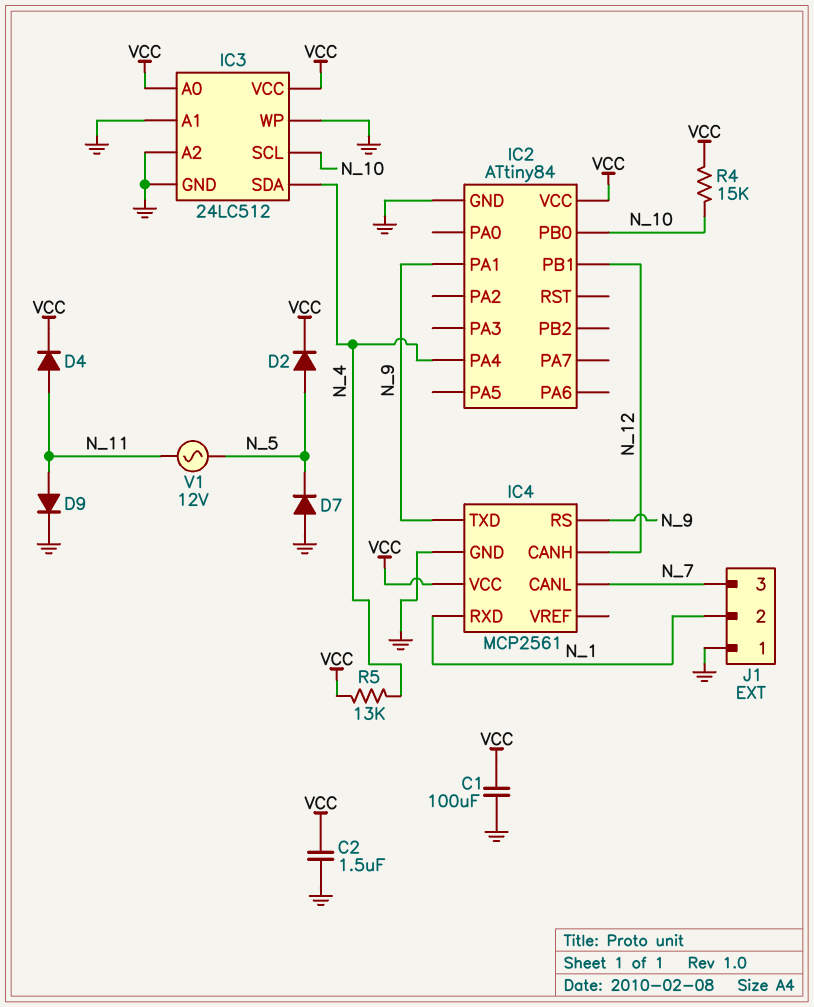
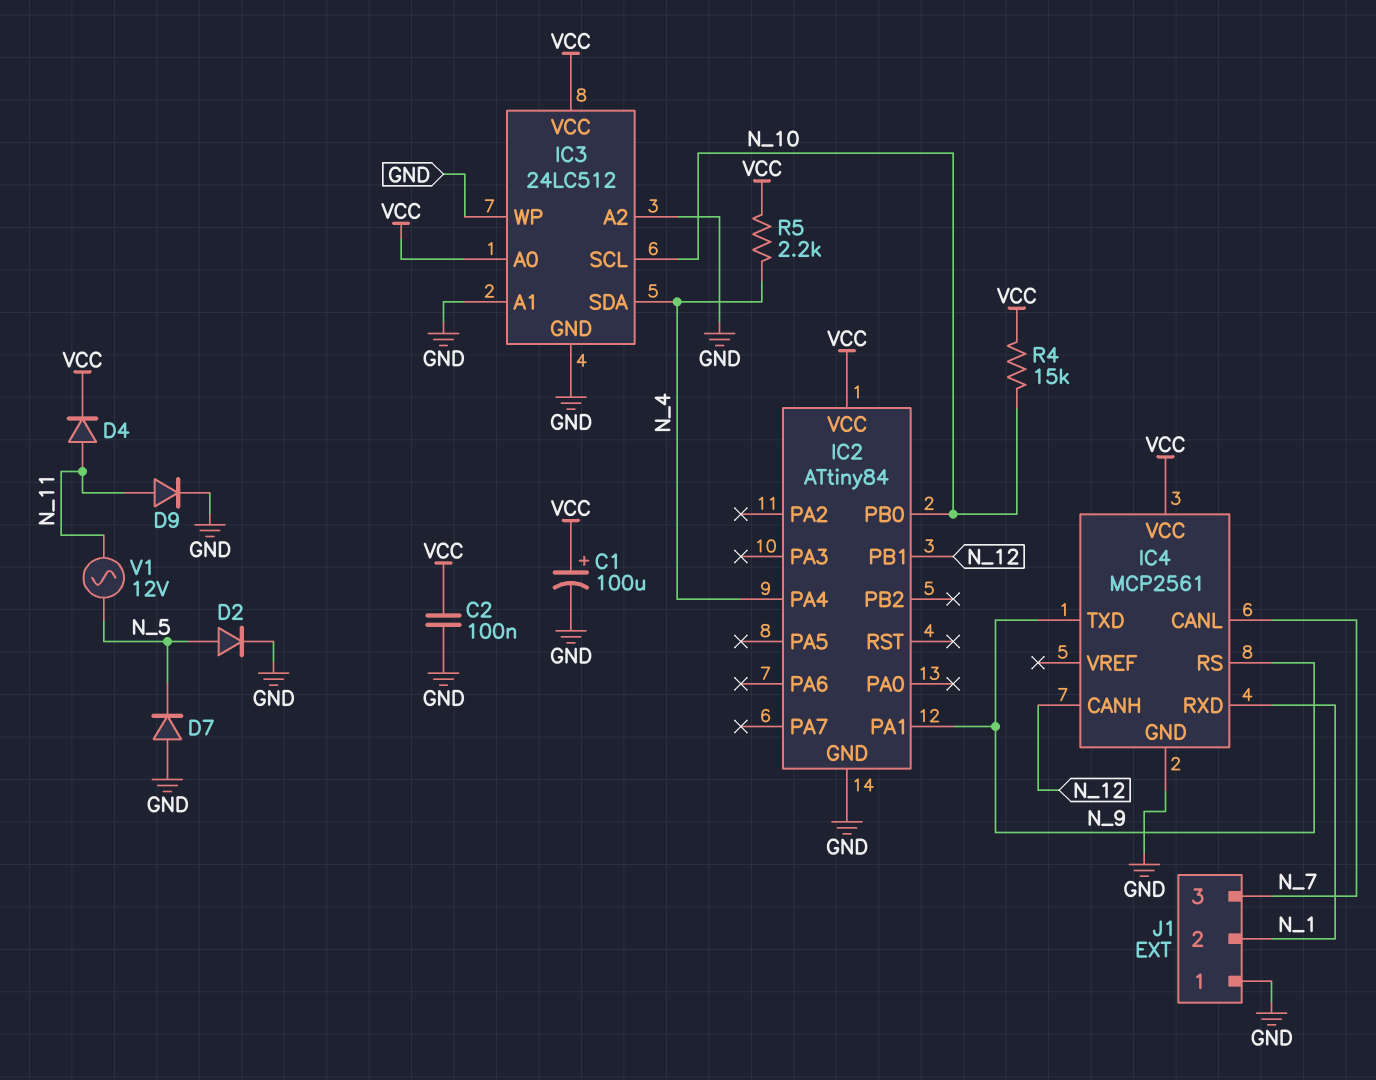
C1: 100uF (GND, VCC) -> 100uF (plus VCC, minus GND)
C2: 1.5uF (GND, VCC) -> 100nF (GND, VCC)
D2: diode (A N_5, K VCC) -> diode (A N_5, K GND)
R5: 13k (N_4, VCC) -> 2.2k (N_4, VCC)

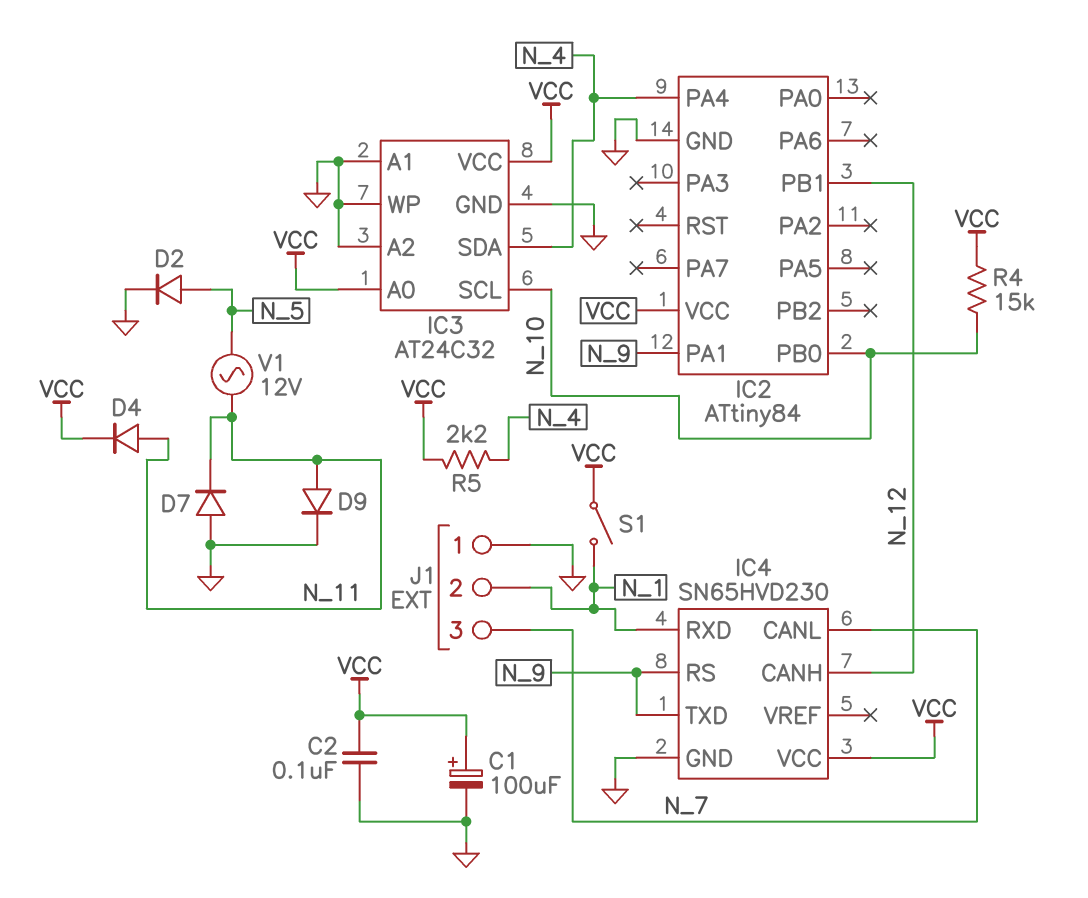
D7: diode (A GND, K N_5) -> diode (A GND, K N_11)
IC3: 24LC512 -> AT24C32
IC4: MCP2561 -> SN65HVD230
S1: none -> switch (N_1, VCC)

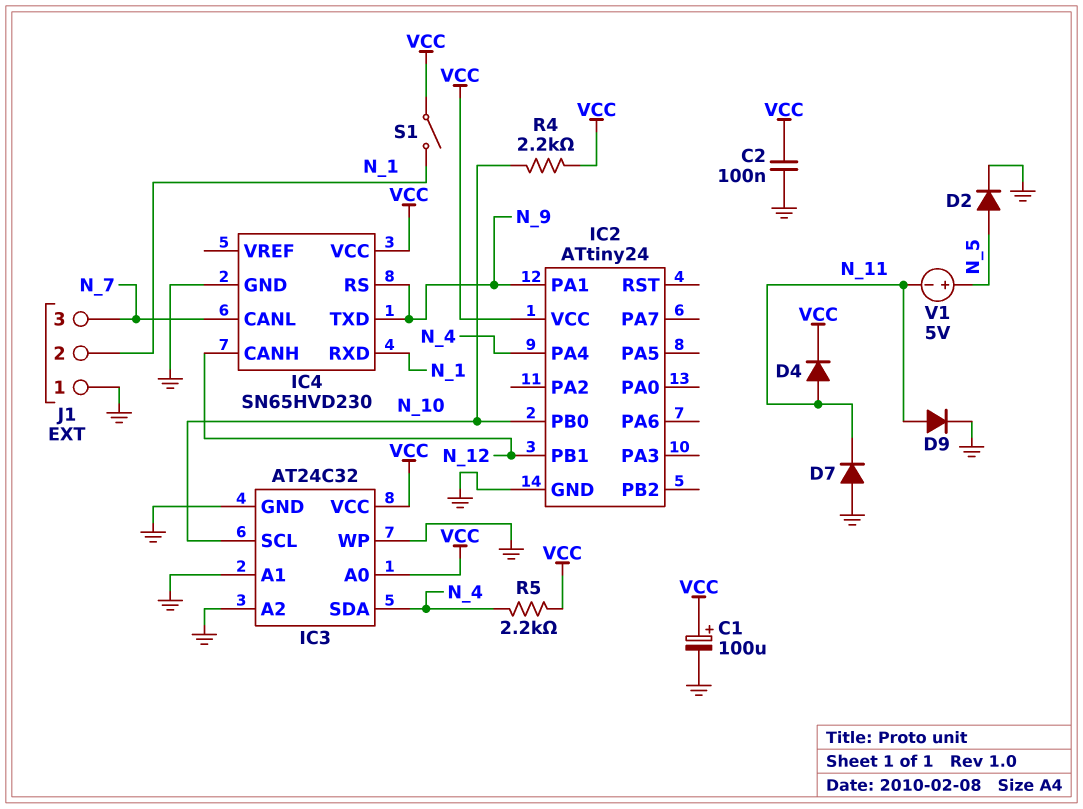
IC2: ATtiny84 -> ATtiny24
R4: 15k (N_10, VCC) -> 2.2k (N_10, VCC)
V1: AC 12V (N_5, N_11) -> 5V (plus N_5, minus N_11)

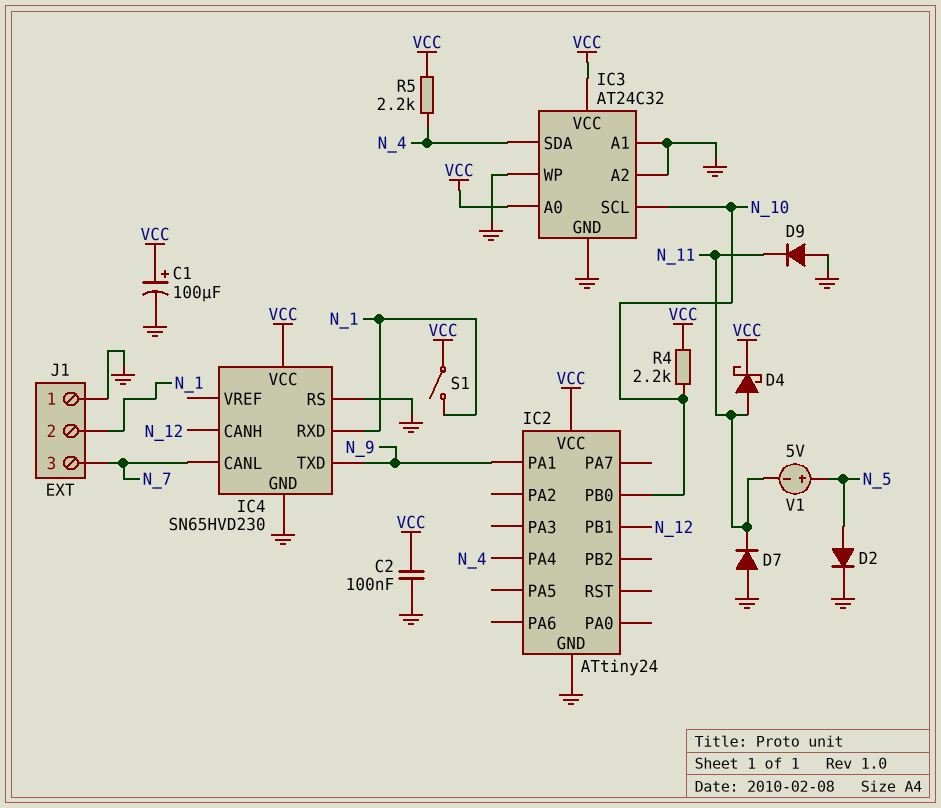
D4: diode (A N_11, K VCC) -> schottky (A N_11, K VCC)
D9: diode (A N_11, K GND) -> diode (A GND, K N_11)
IC4 pin RS: N_9 -> GND

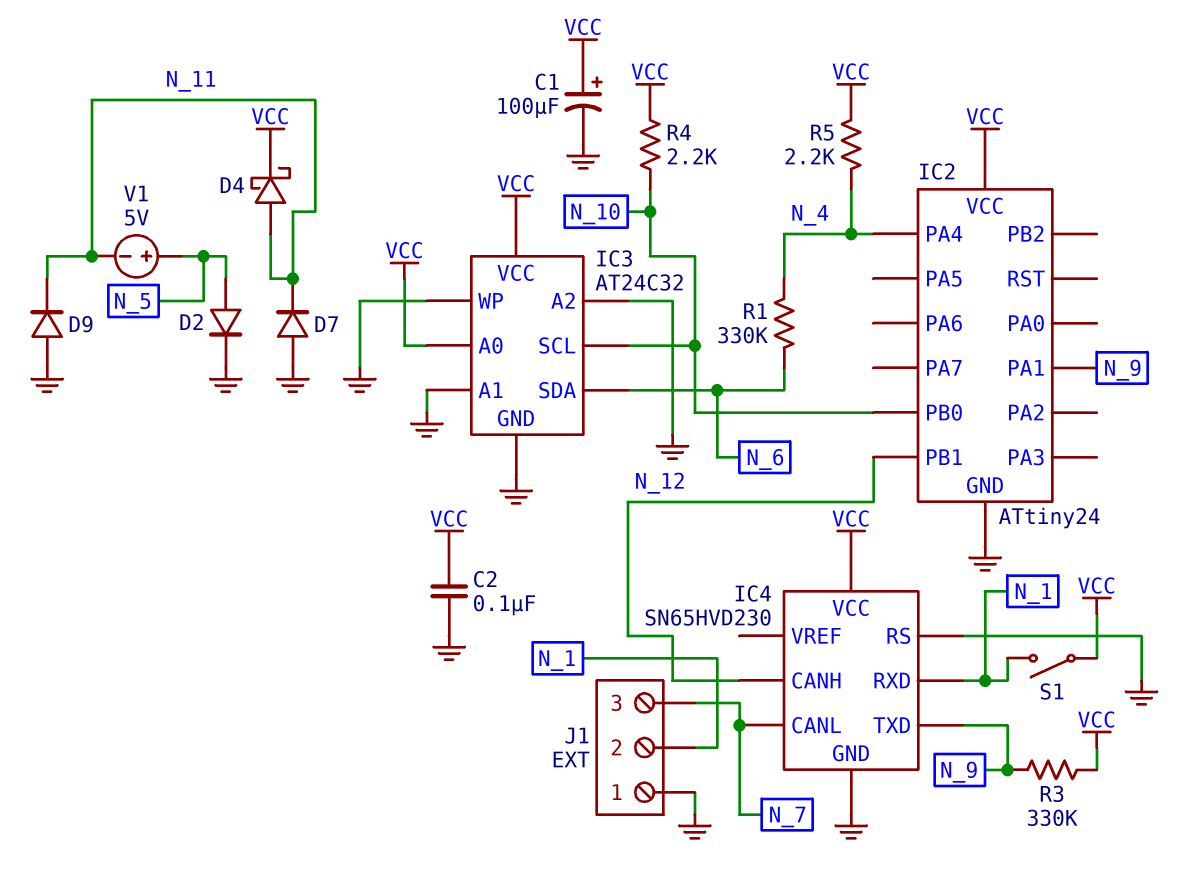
IC3 pin SDA: N_4 -> N_6
R1: none -> 330k (N_4, N_6)
R3: none -> 330k (N_9, VCC)

